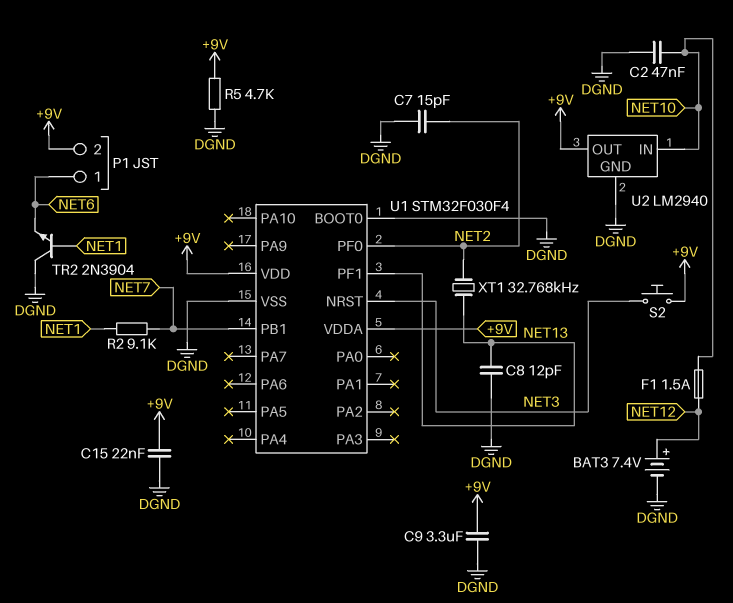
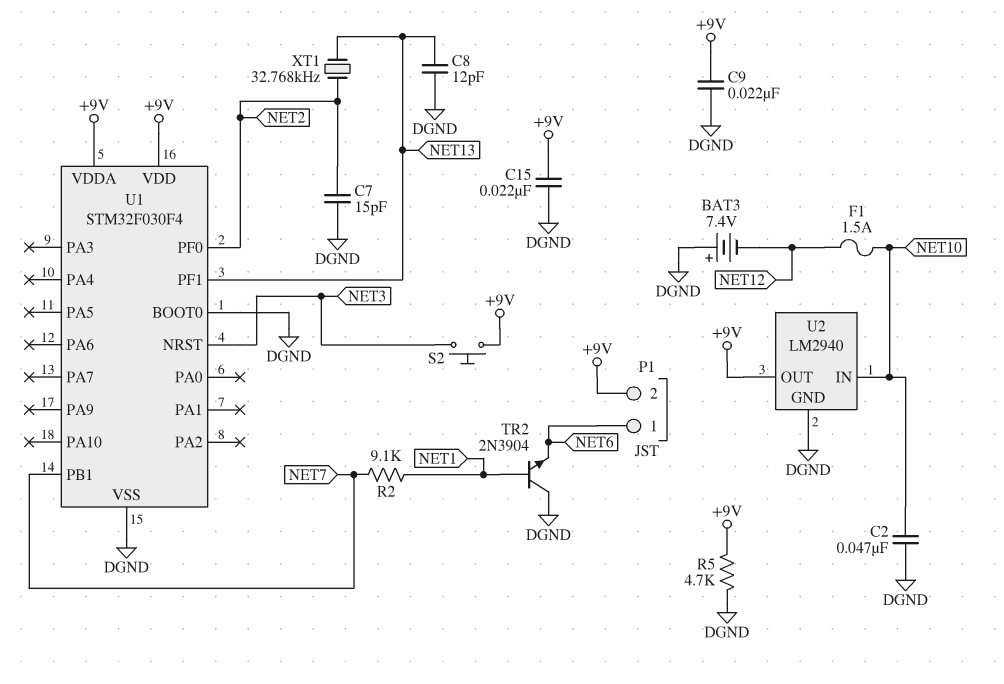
BAT3: 7.4V (plus NET12, minus DGND) -> 7.4V (plus DGND, minus NET12)
C9: 3.3uF (+9V, DGND) -> 22nF (+9V, DGND)

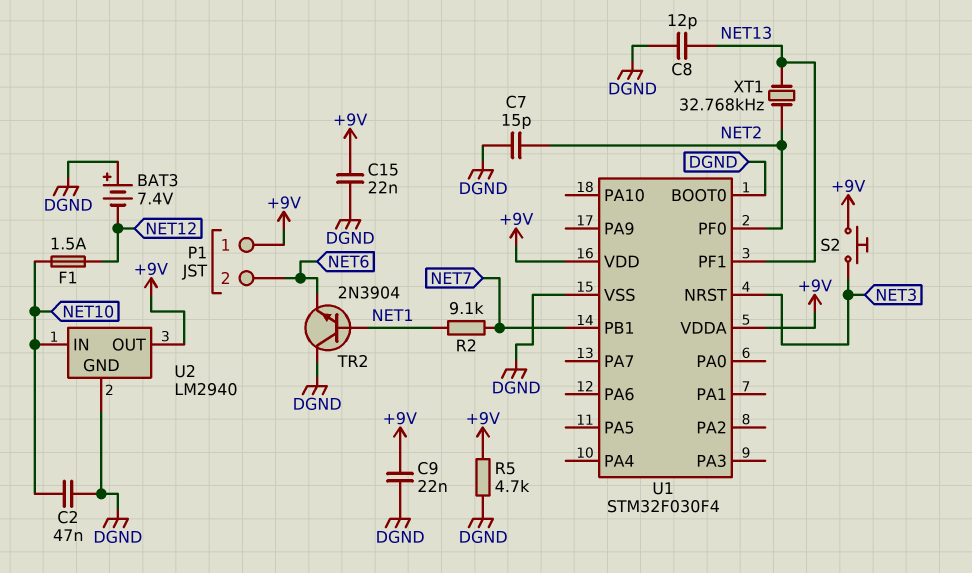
P1 pin 1: NET6 -> +9V
P1 pin 2: +9V -> NET6

